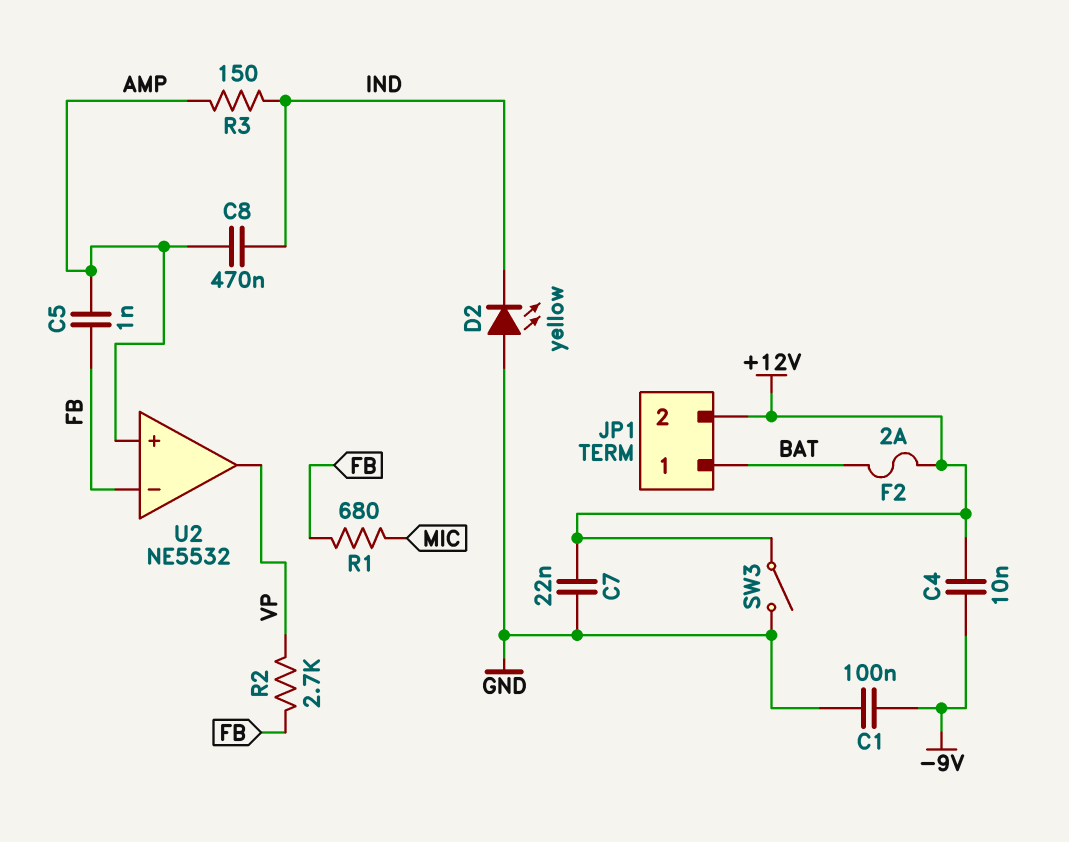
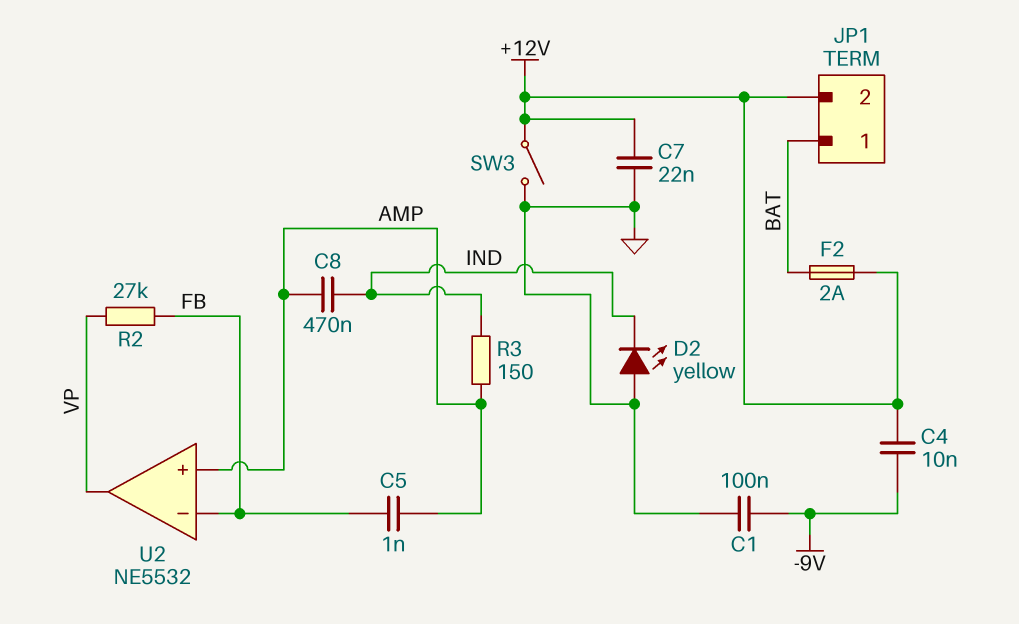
R1: 680 (FB, MIC) -> none
R2: 2.7k (FB, VP) -> 27k (FB, VP)

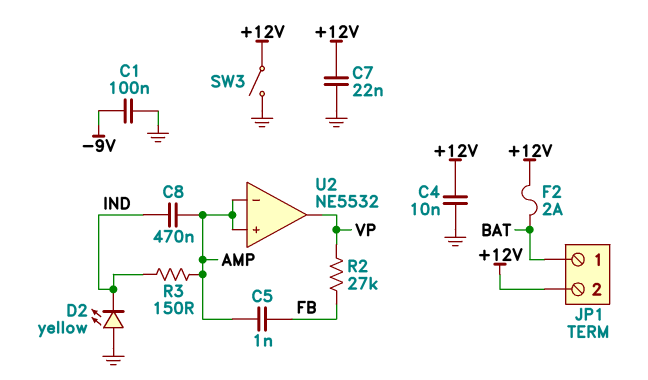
C4: 10nF (+12V, -9V) -> 10nF (+12V, GND)
U2 pin in-: FB -> AMP

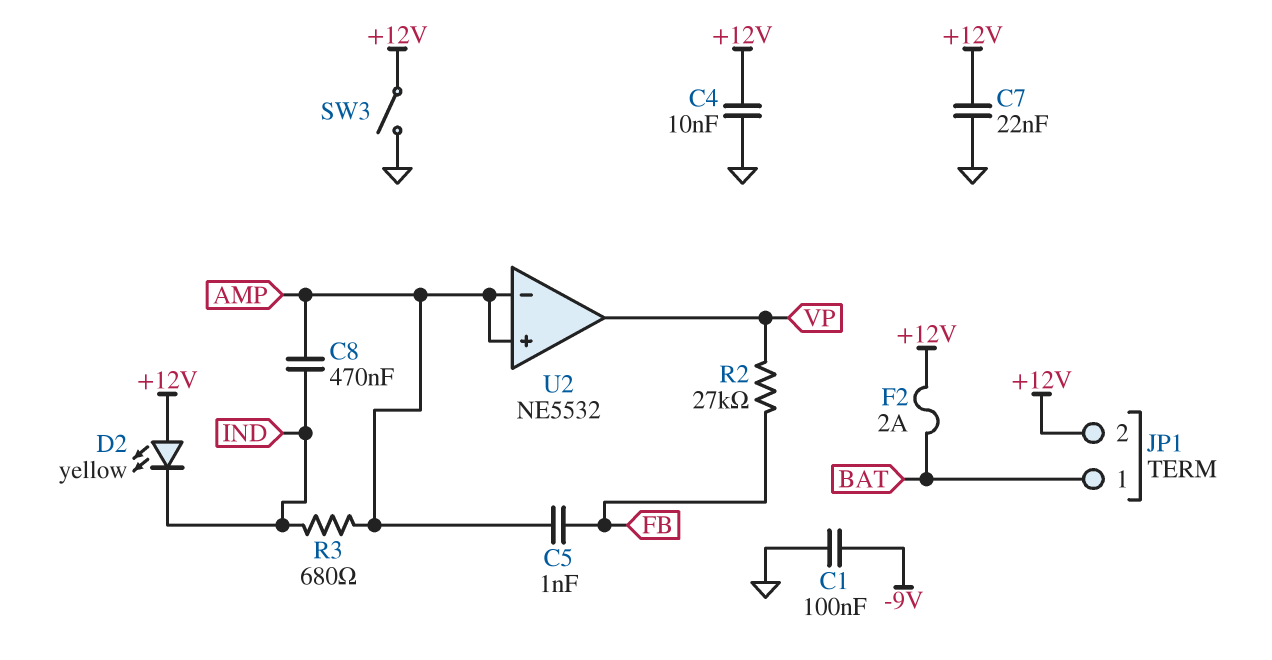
D2: LED yellow (A GND, K IND) -> LED yellow (A +12V, K IND)
R3: 150 (AMP, IND) -> 680 (AMP, IND)

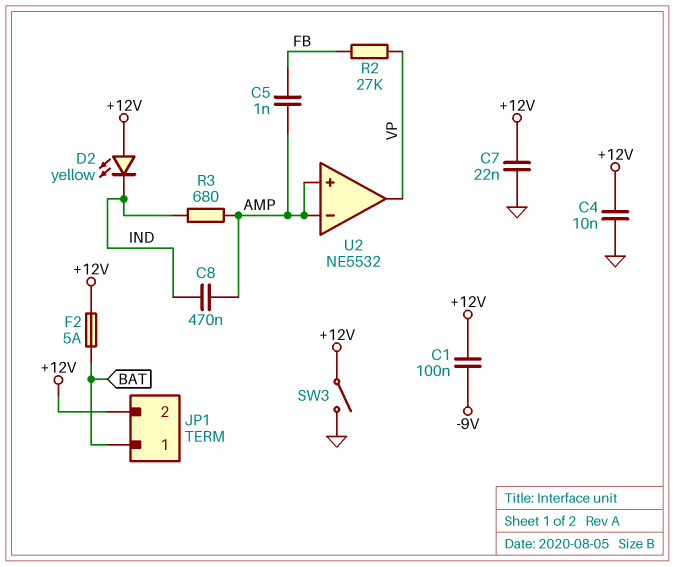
C1: 100nF (-9V, GND) -> 100nF (+12V, -9V)
F2: 2A (+12V, BAT) -> 5A (+12V, BAT)

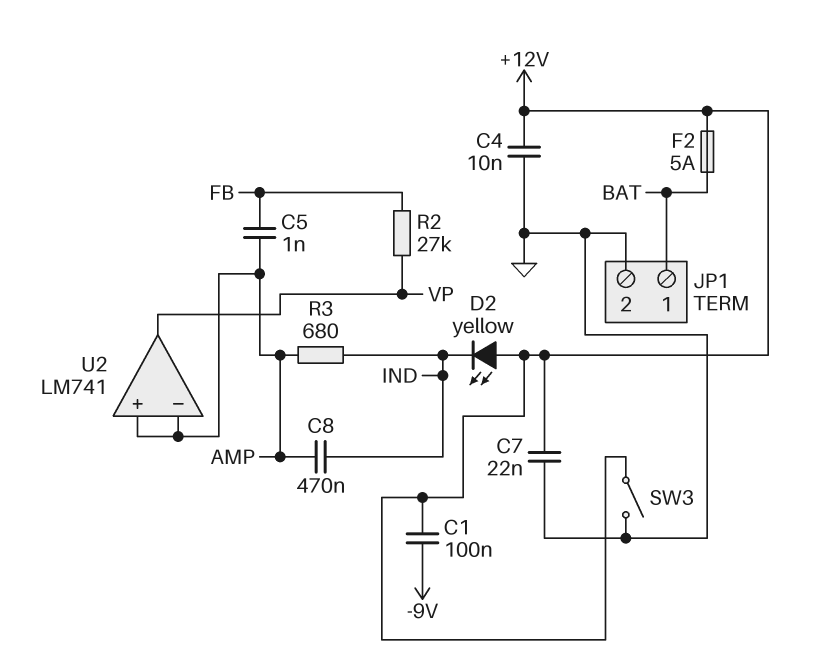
JP1 pin 2: +12V -> GND
U2: NE5532 -> LM741

